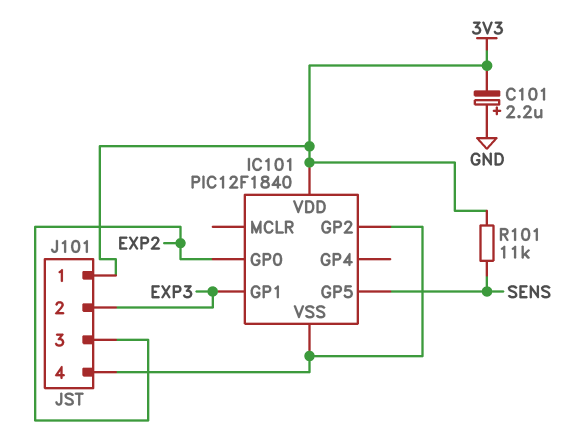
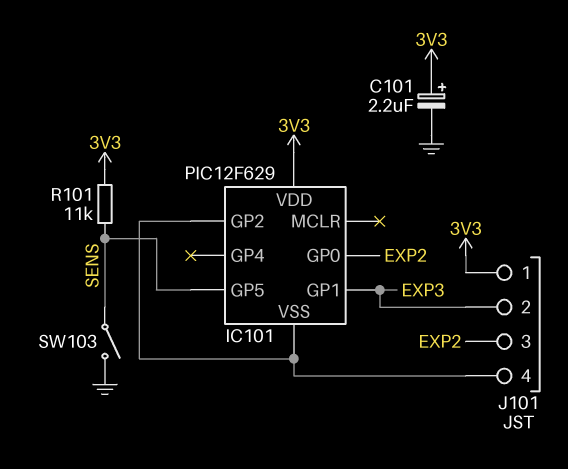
C101: 2.2uF (plus GND, minus 3V3) -> 2.2uF (plus 3V3, minus GND)
IC101: PIC12F1840 -> PIC12F629
SW103: none -> switch (GND, SENS)

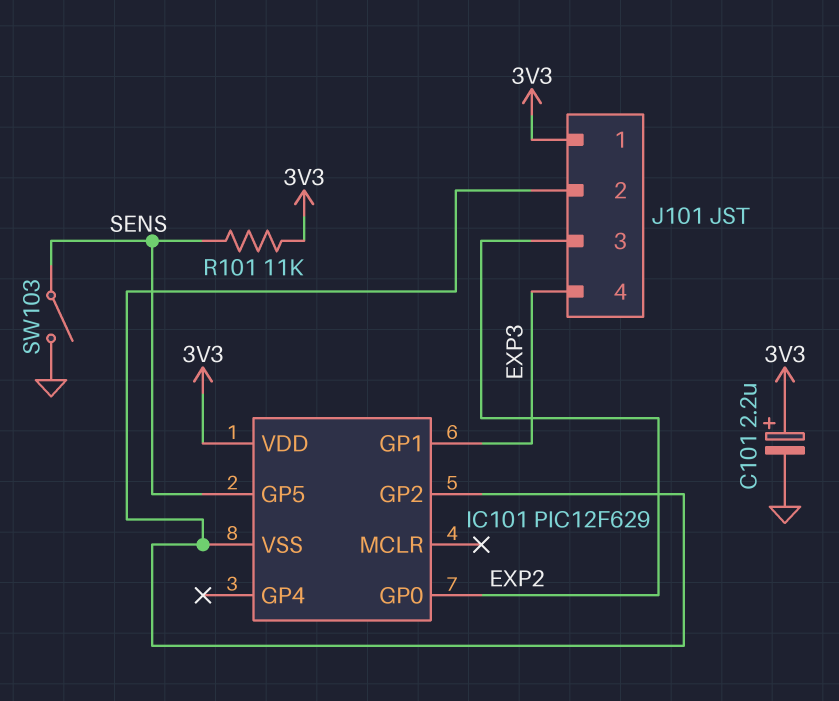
J101 pin 2: EXP3 -> IC101/GP2
J101 pin 4: IC101/GP2 -> EXP3

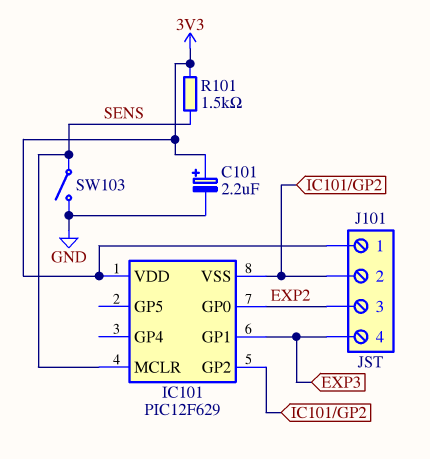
IC101 pin GP5: SENS -> none
IC101 pin MCLR: none -> SENS
R101: 11k (3V3, SENS) -> 1.5k (3V3, SENS)

